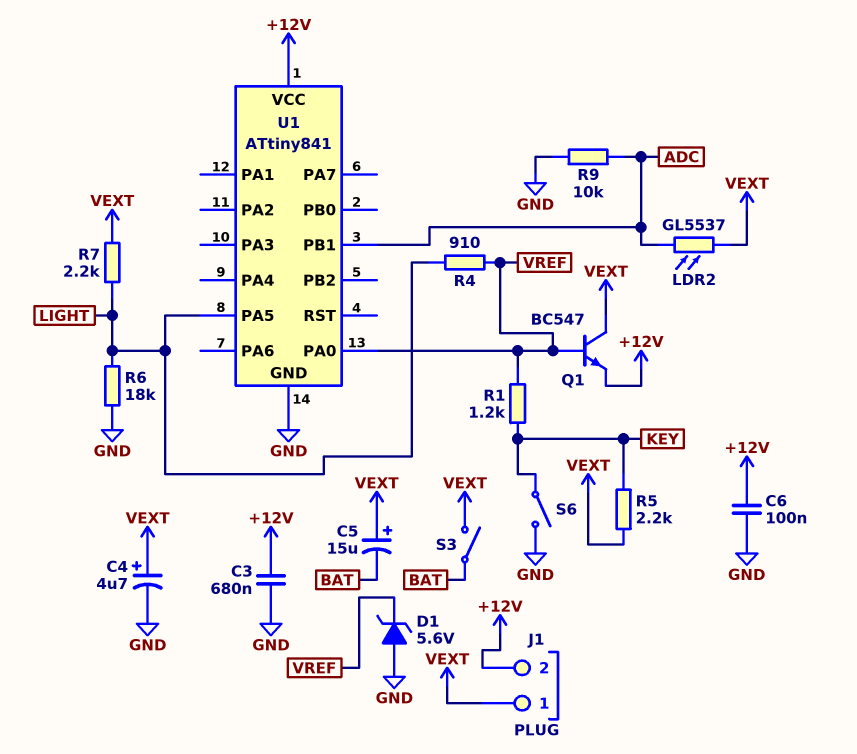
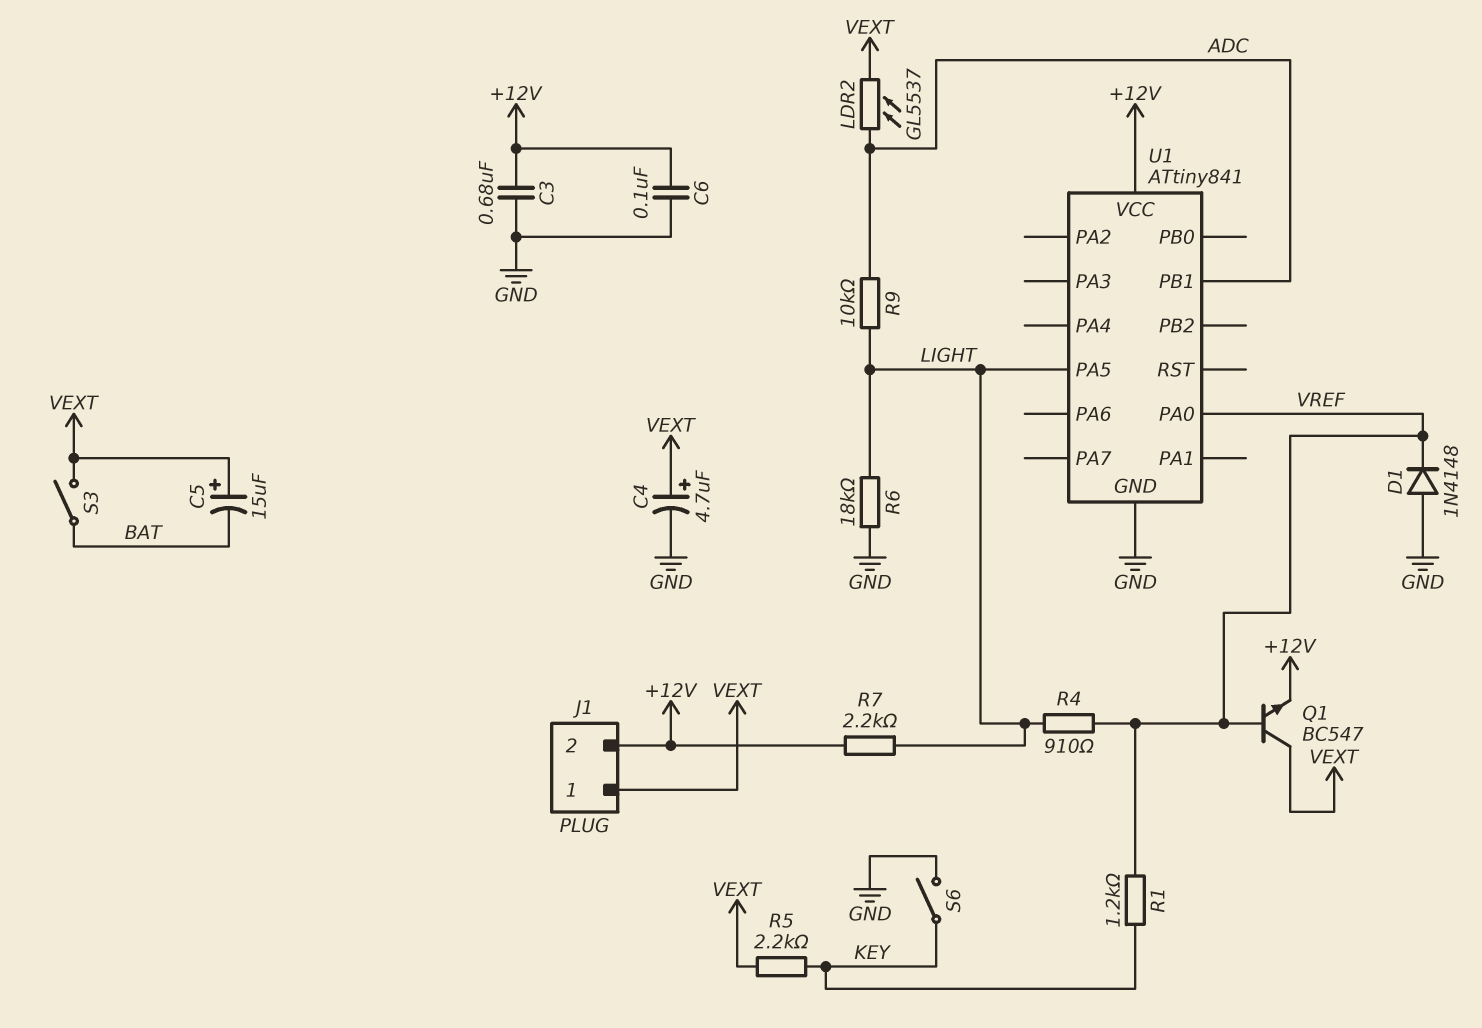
D1: zener 5.6V (A GND, K VREF) -> diode 1N4148 (A GND, K VREF)
R7: 2.2k (LIGHT, VEXT) -> 2.2k (+12V, LIGHT)
R9: 10k (ADC, GND) -> 10k (ADC, LIGHT)

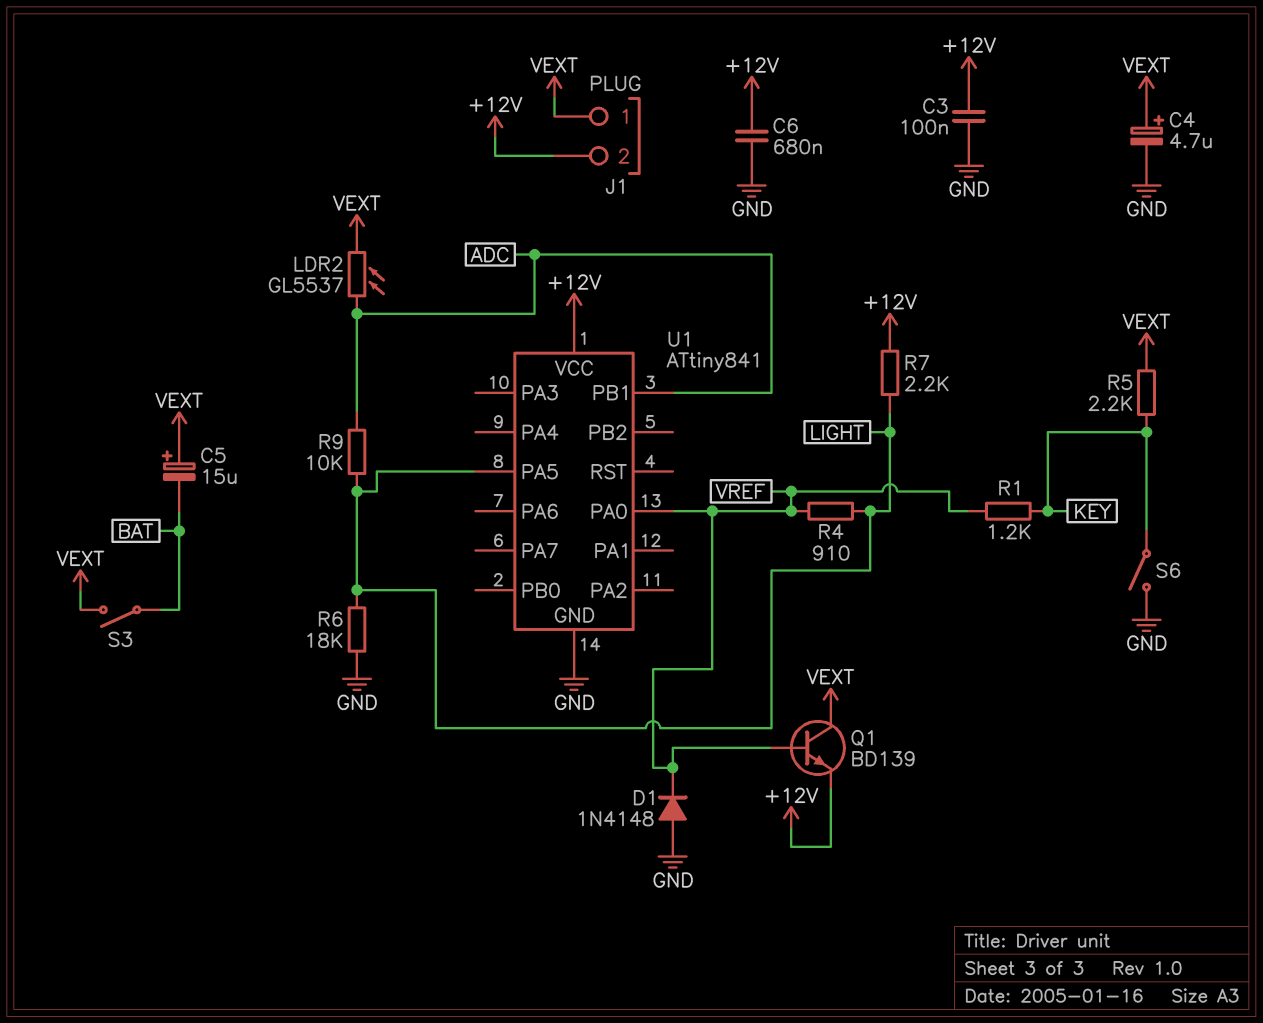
C3: 680nF (+12V, GND) -> 100nF (+12V, GND)
C6: 100nF (+12V, GND) -> 680nF (+12V, GND)
Q1: NPN BC547 (B VREF, C VEXT, E +12V) -> NPN BD139 (B VREF, C VEXT, E +12V)

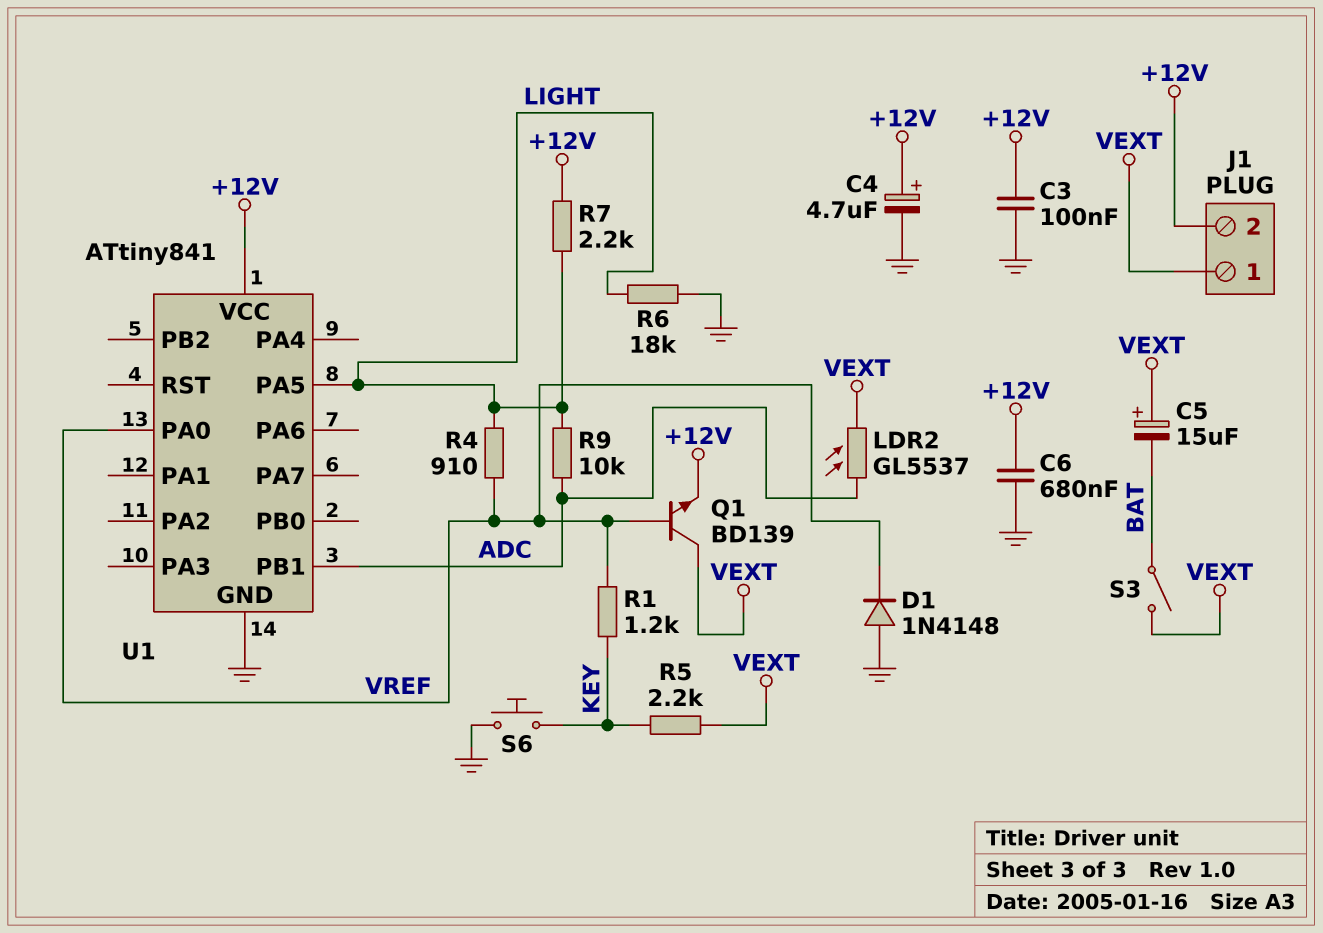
C4: 4.7uF (plus VEXT, minus GND) -> 4.7uF (plus +12V, minus GND)
S6: switch (GND, KEY) -> button (GND, KEY)

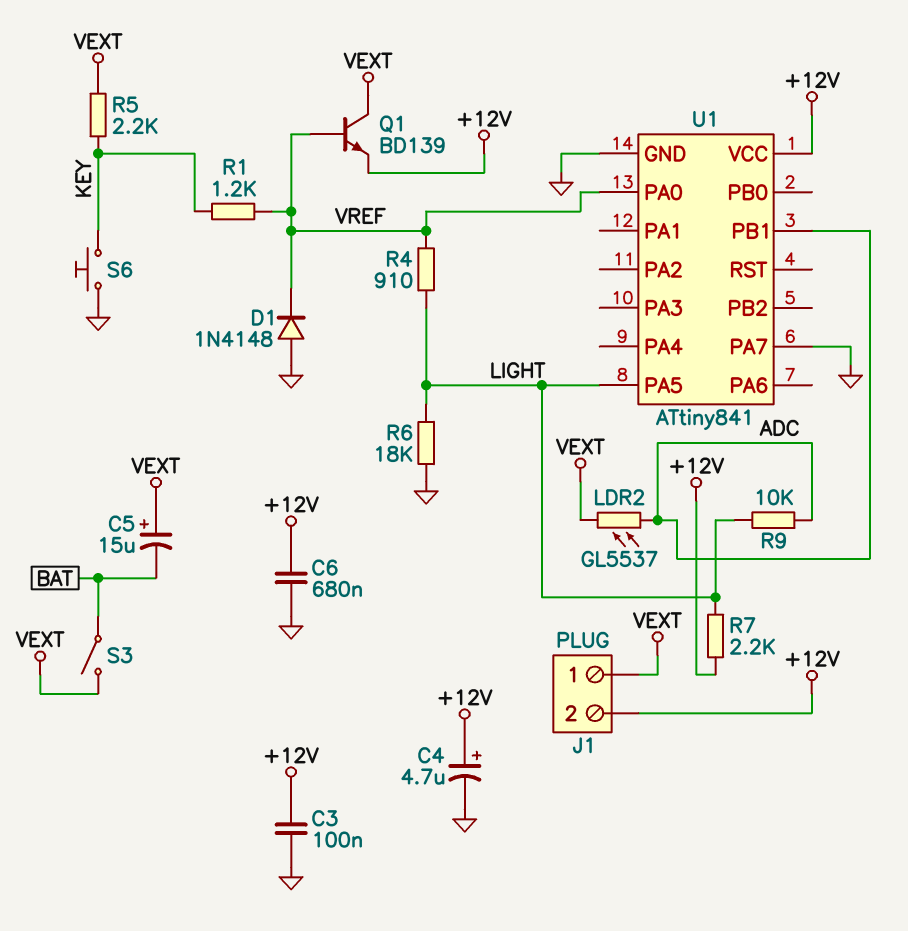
U1 pin PA7: none -> GND

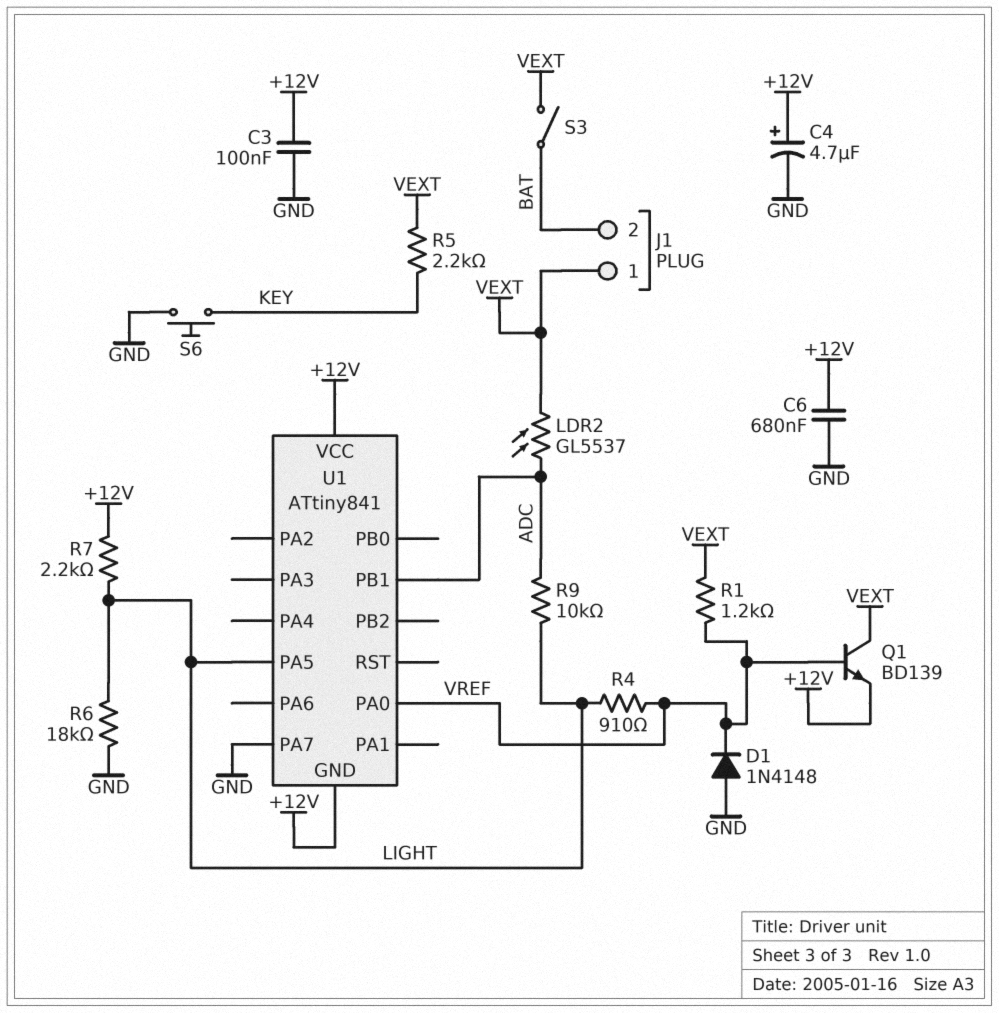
C5: 15uF (plus VEXT, minus BAT) -> none
J1 pin 2: +12V -> BAT
R1: 1.2k (KEY, VREF) -> 1.2k (VEXT, VREF)
U1 pin GND: GND -> +12V

